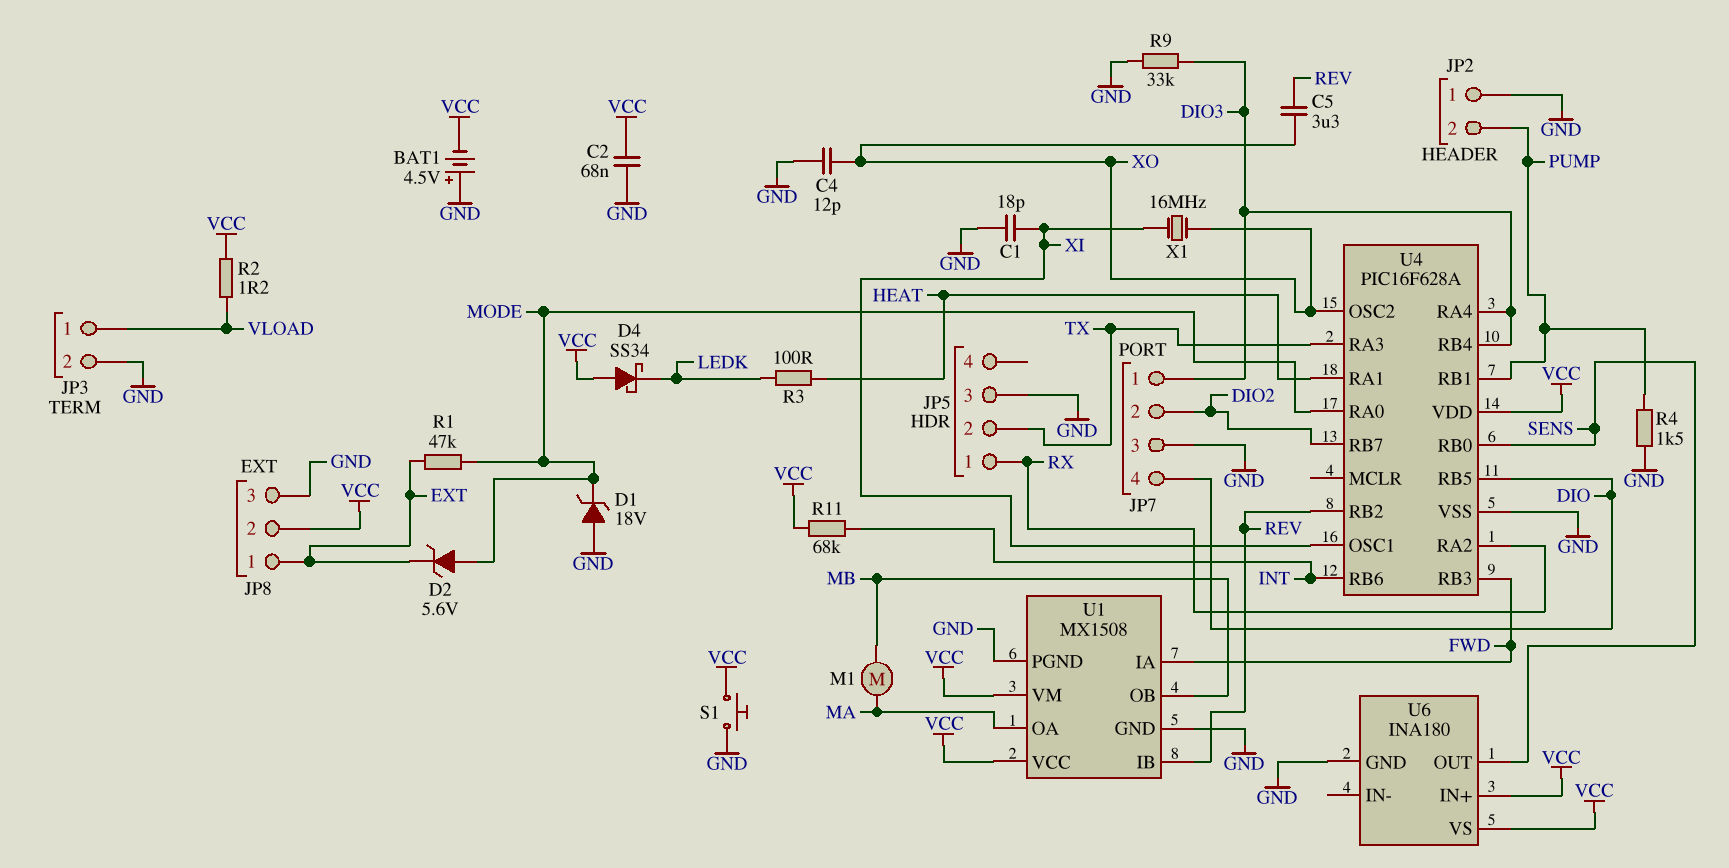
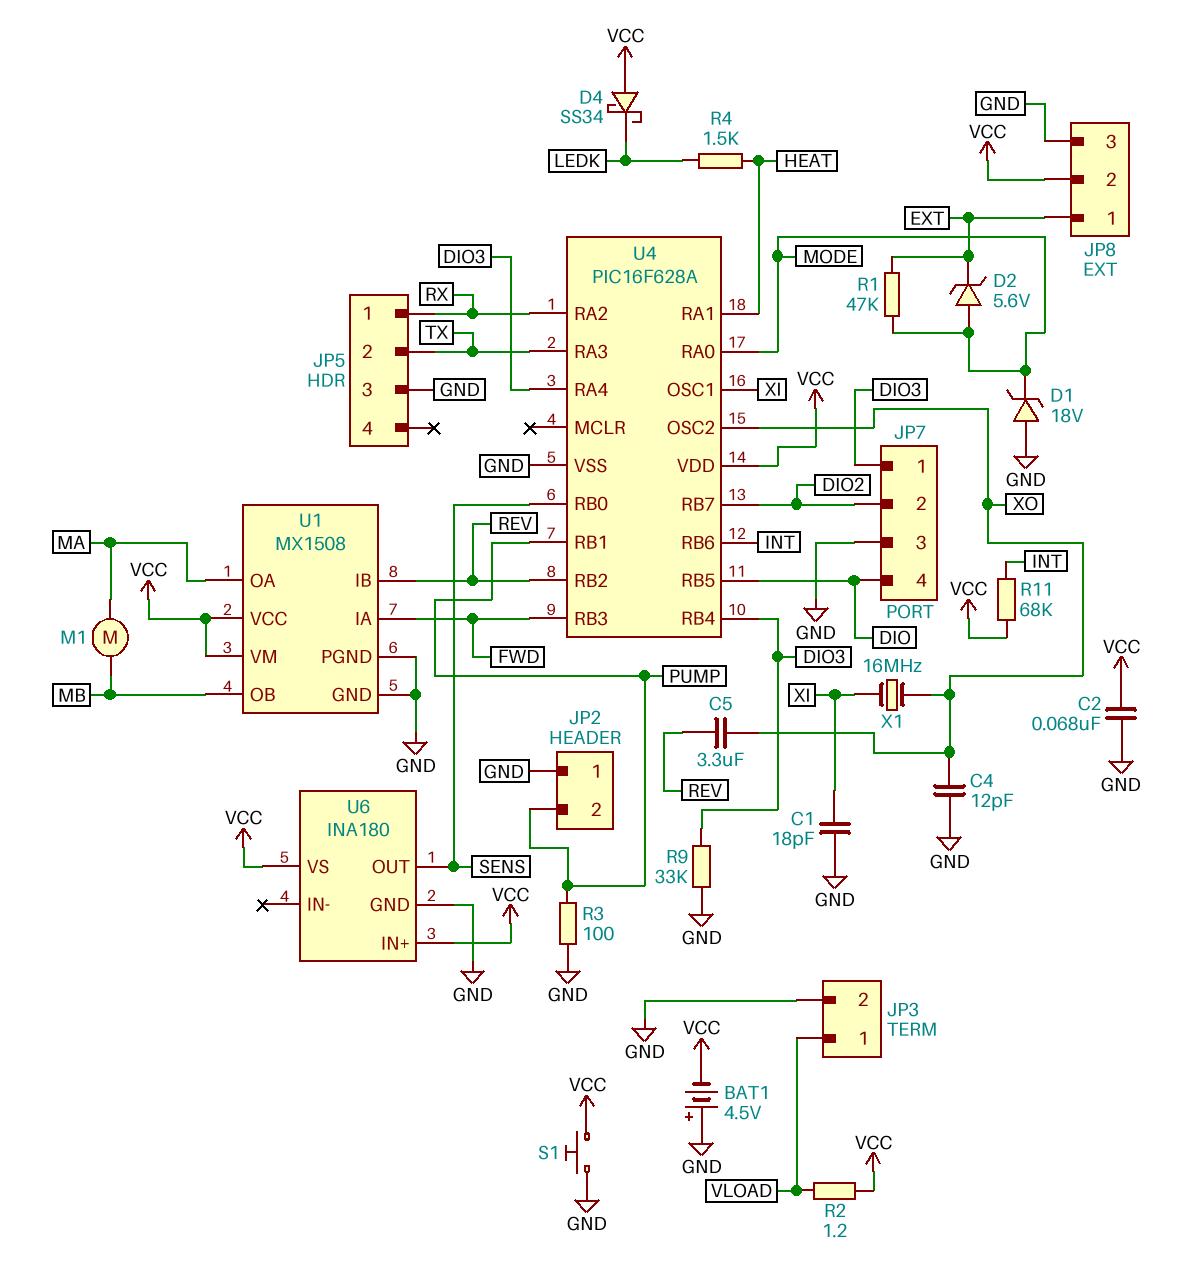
R3: 100 (HEAT, LEDK) -> 100 (GND, PUMP)
R4: 1.5k (GND, PUMP) -> 1.5k (HEAT, LEDK)

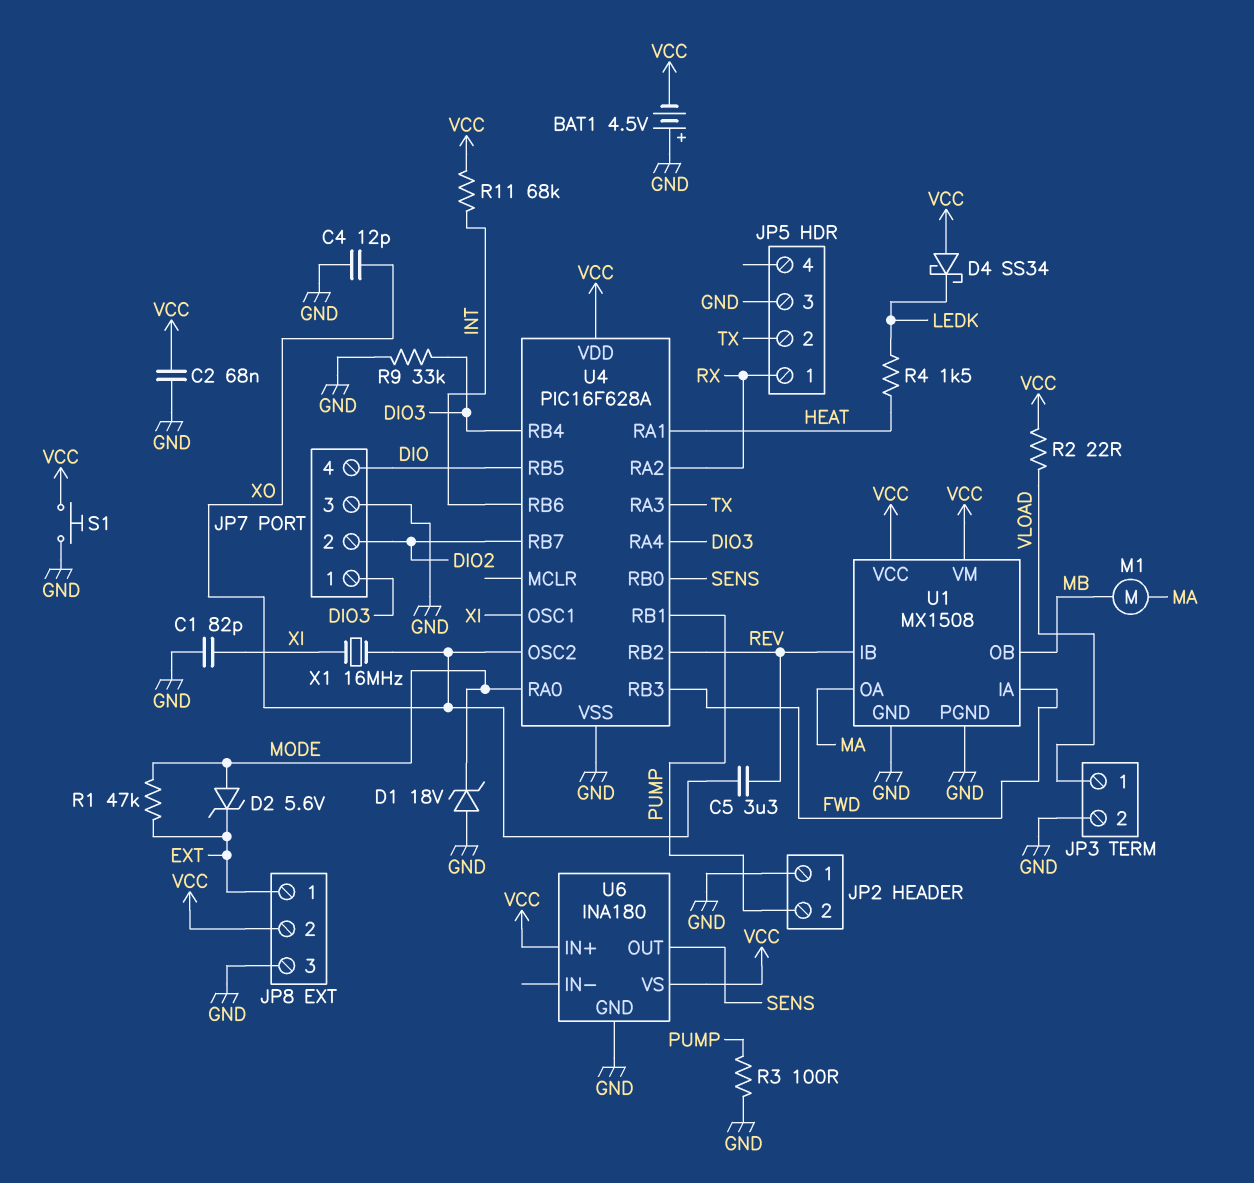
C1: 18pF (GND, XI) -> 82pF (GND, XI)
R2: 1.2 (VCC, VLOAD) -> 22 (VCC, VLOAD)

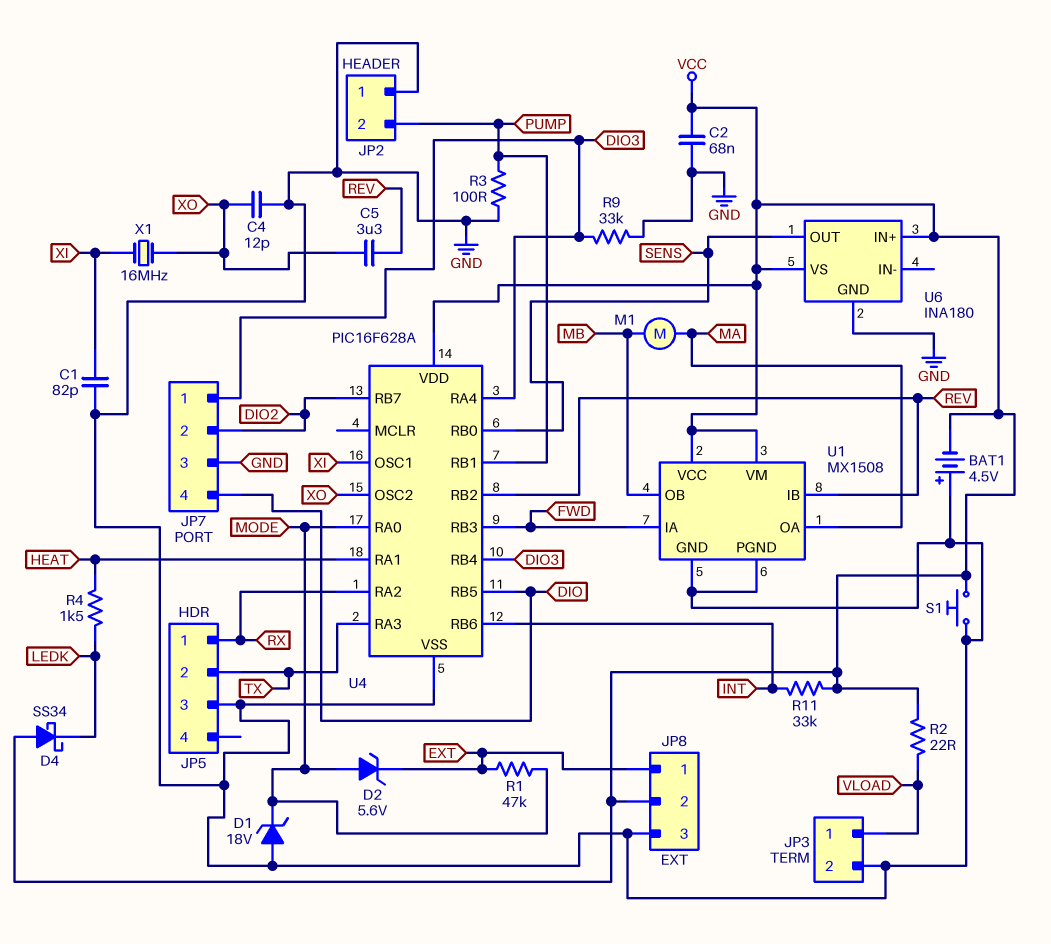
R11: 68k (INT, VCC) -> 33k (INT, VCC)

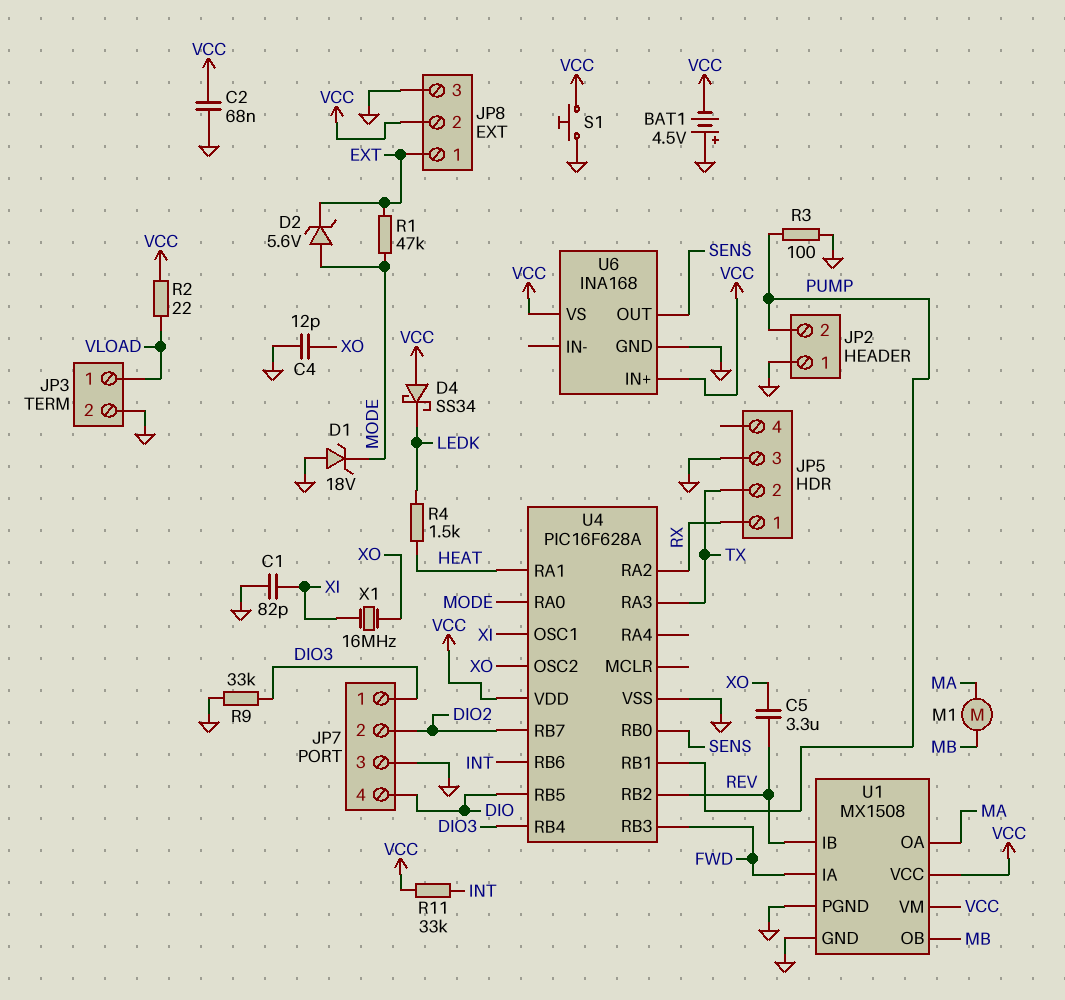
U4 pin RA4: DIO3 -> none
U6: INA180 -> INA168

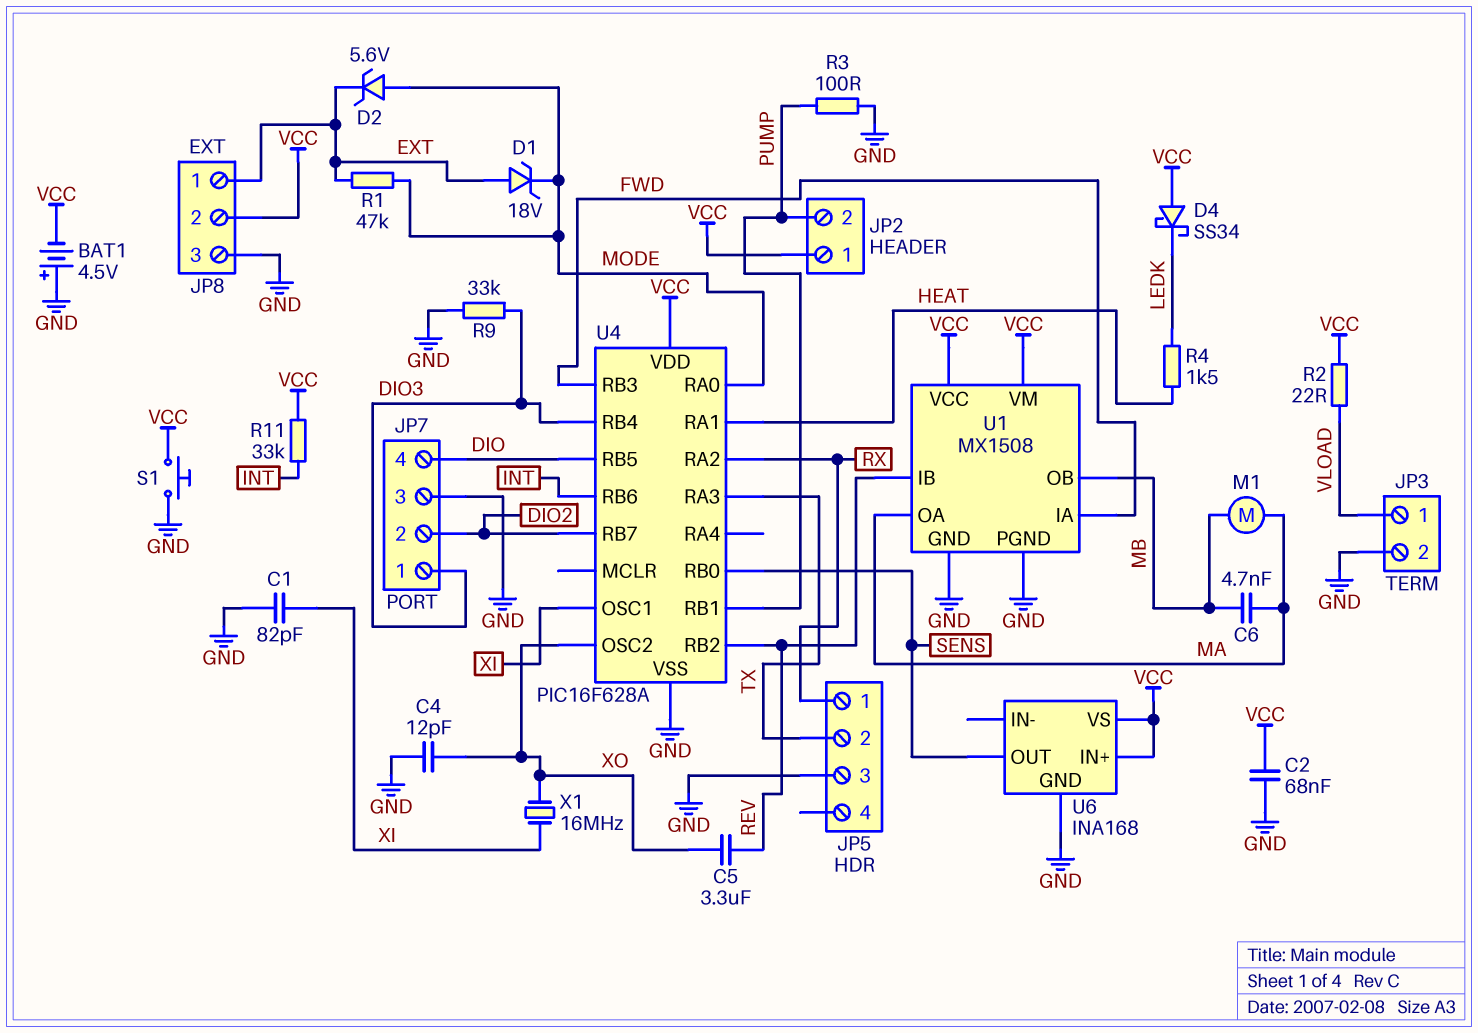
C6: none -> 4.7nF (MA, MB)
D1: zener 18V (A GND, K MODE) -> zener 18V (A EXT, K MODE)
JP2 pin 1: GND -> VCC

